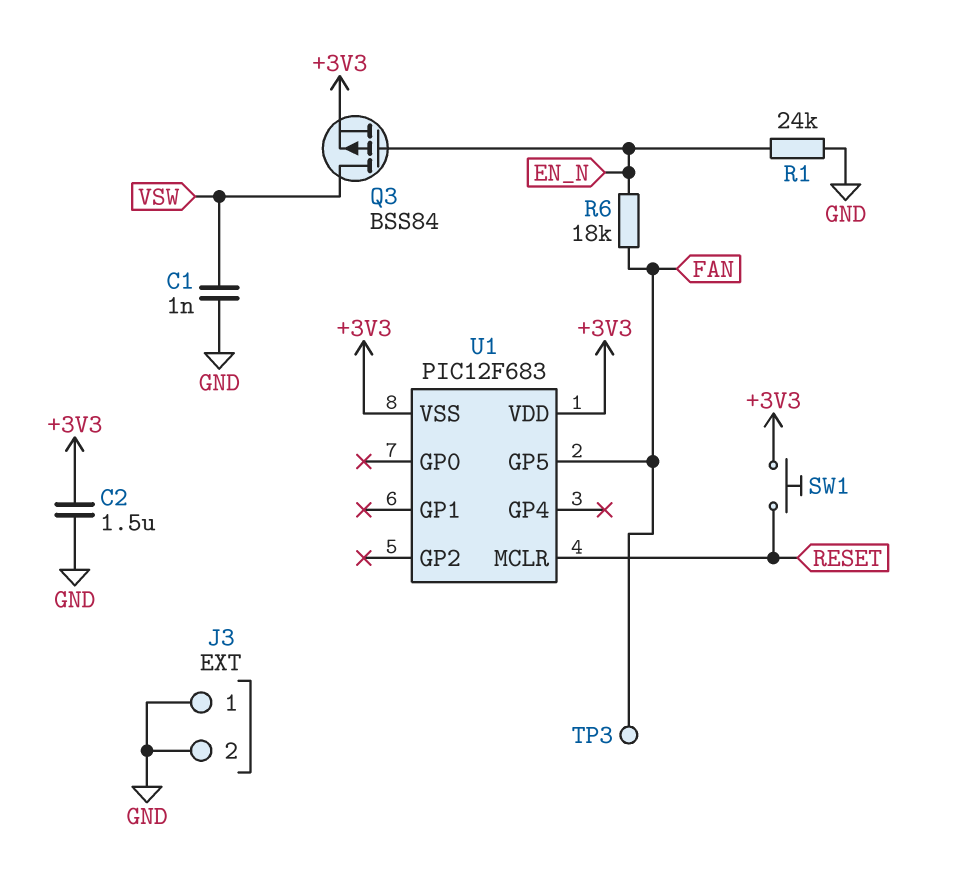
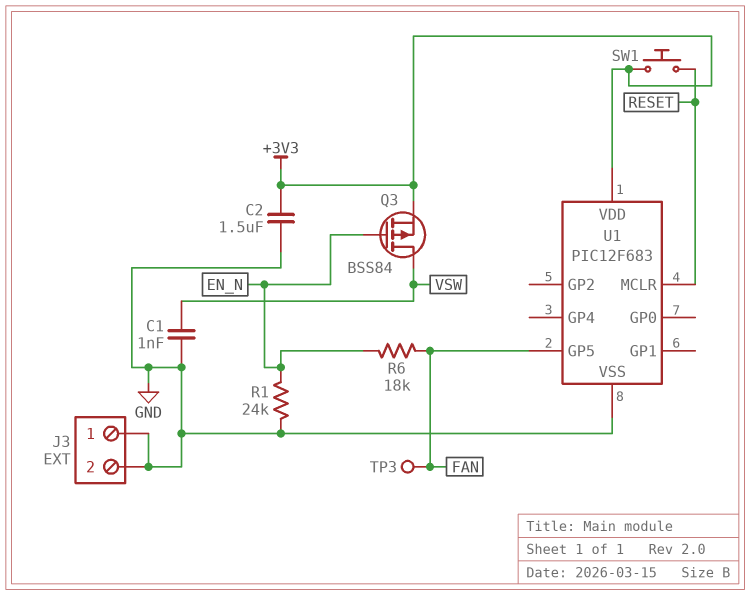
U1 pin VSS: +3V3 -> GND

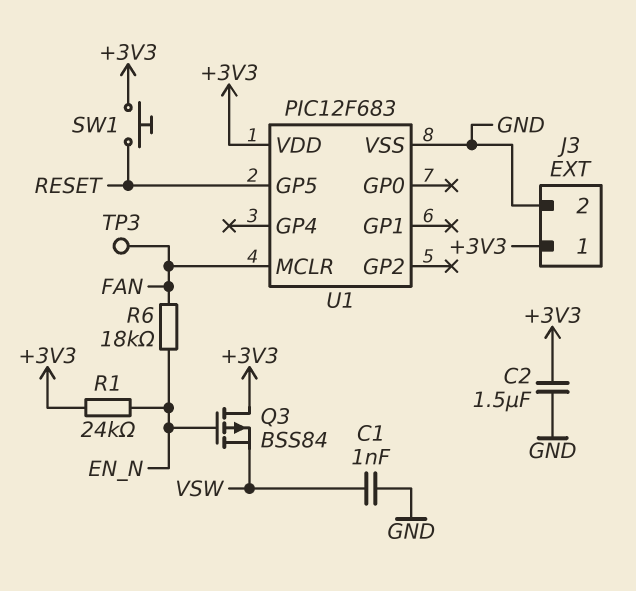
J3 pin 1: GND -> +3V3
Q3: PMOS BSS84 (G EN_N, D VSW, S +3V3) -> PMOS BSS84 (G EN_N, D +3V3, S VSW)
R1: 24k (EN_N, GND) -> 24k (+3V3, EN_N)
U1 pin GP5: FAN -> RESET
U1 pin MCLR: RESET -> FAN

